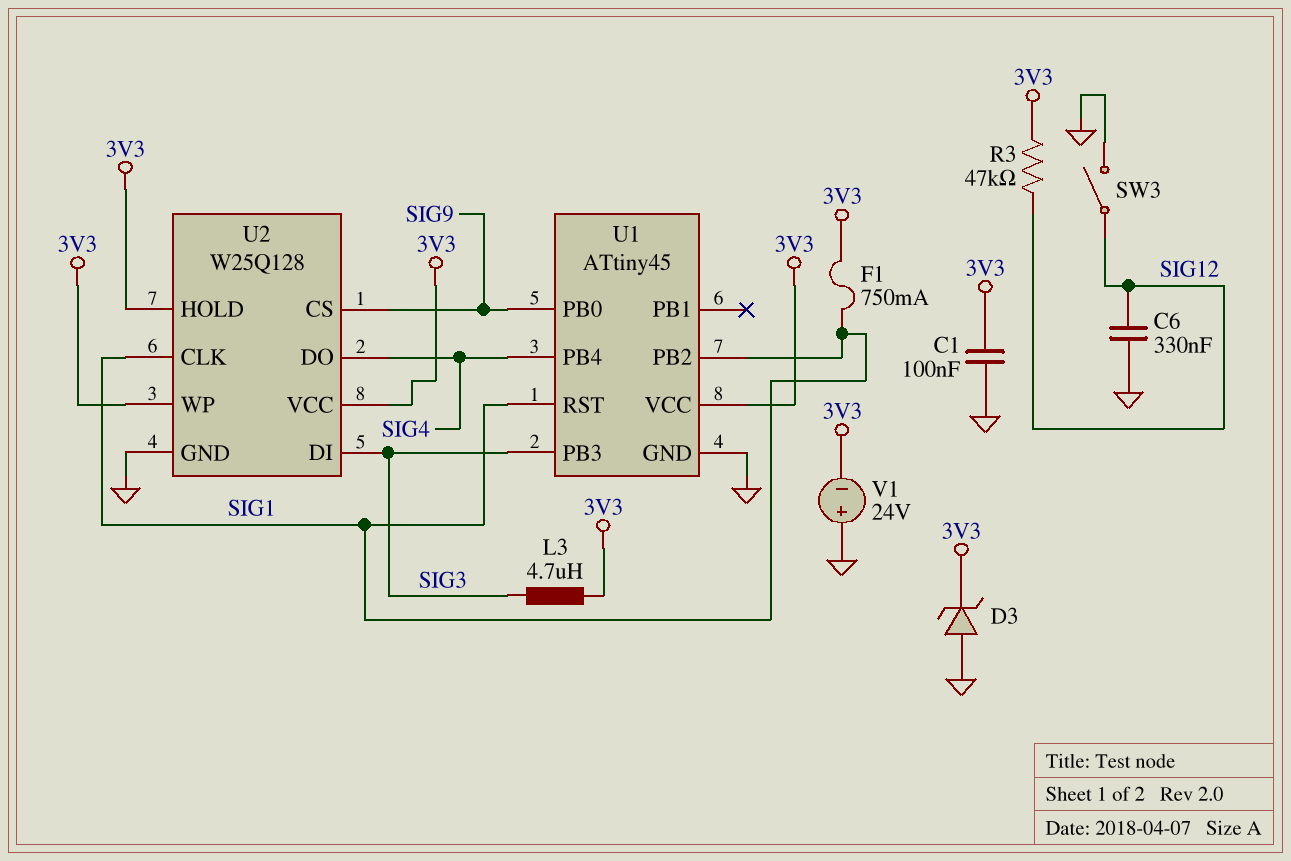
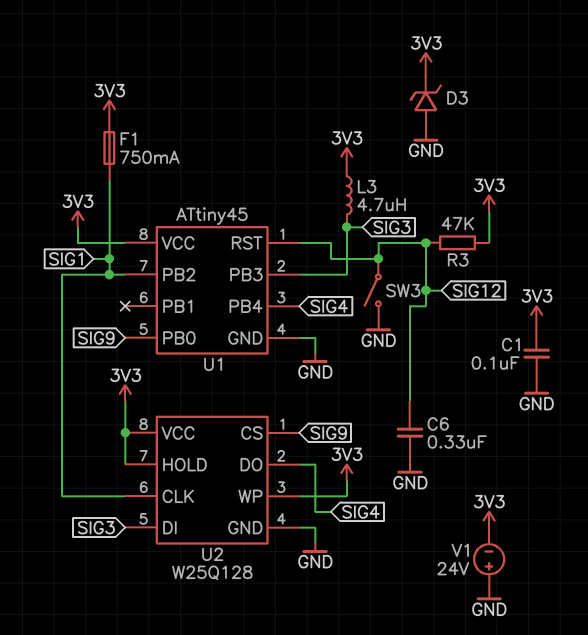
U1 pin RST: SIG1 -> SIG12

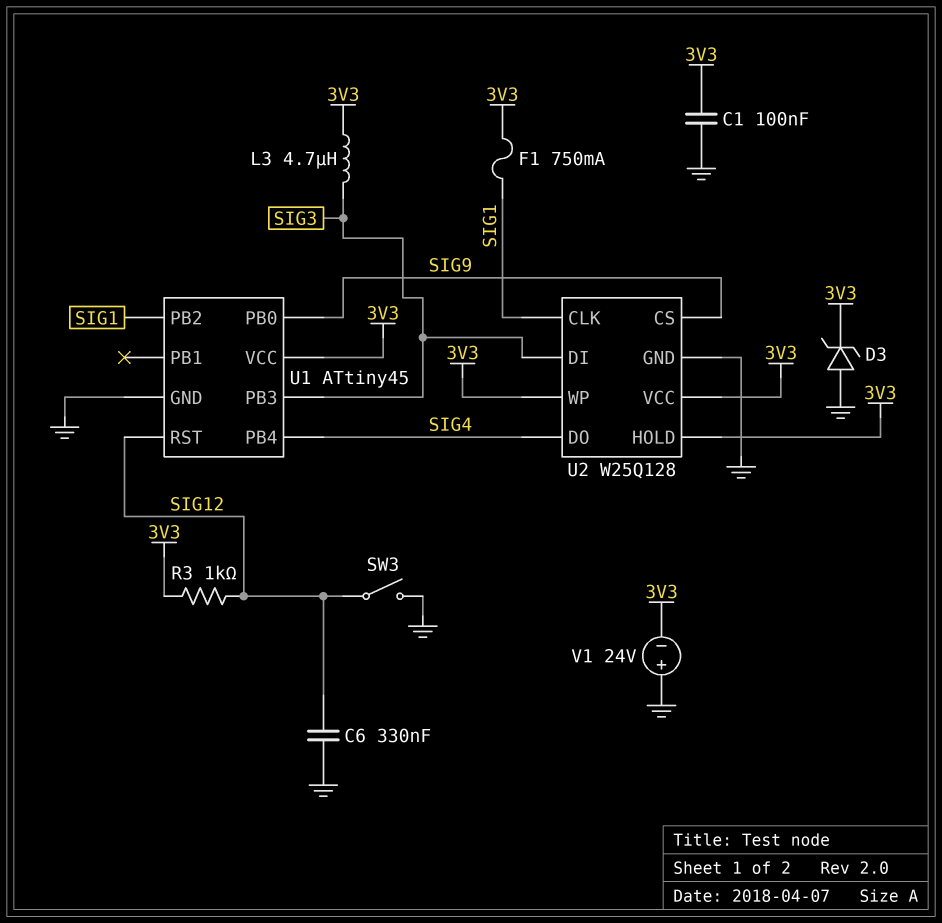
R3: 47k (3V3, SIG12) -> 1k (3V3, SIG12)

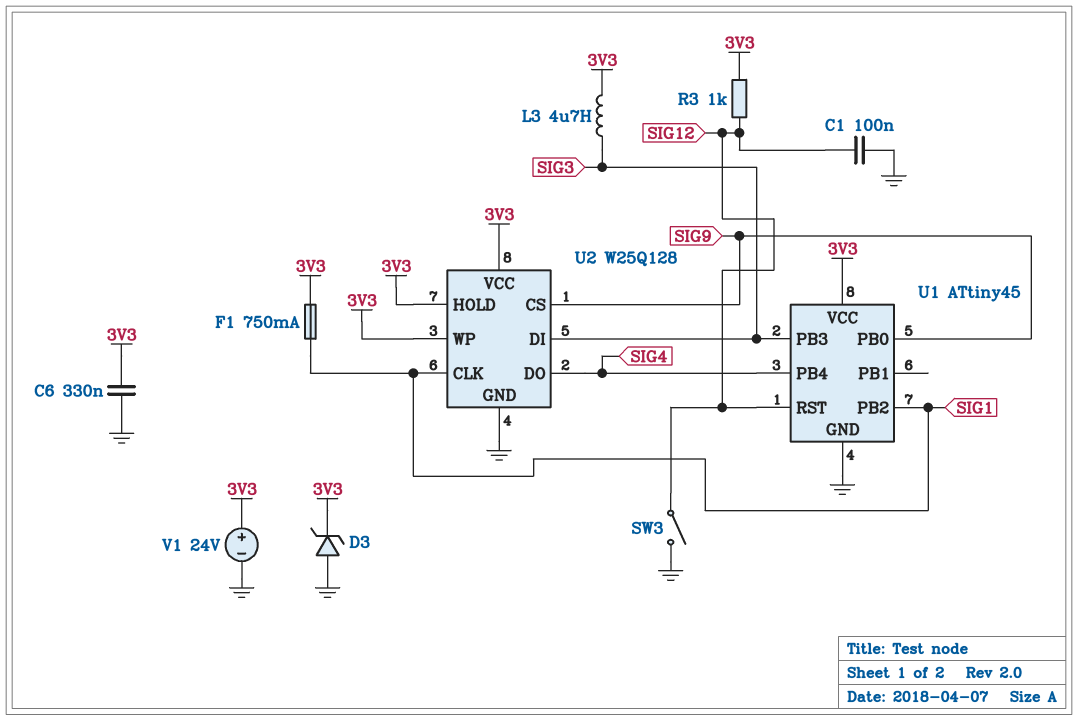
C1: 100nF (3V3, GND) -> 100nF (GND, SIG12)
C6: 330nF (GND, SIG12) -> 330nF (3V3, GND)
V1: 24V (plus GND, minus 3V3) -> 24V (plus 3V3, minus GND)

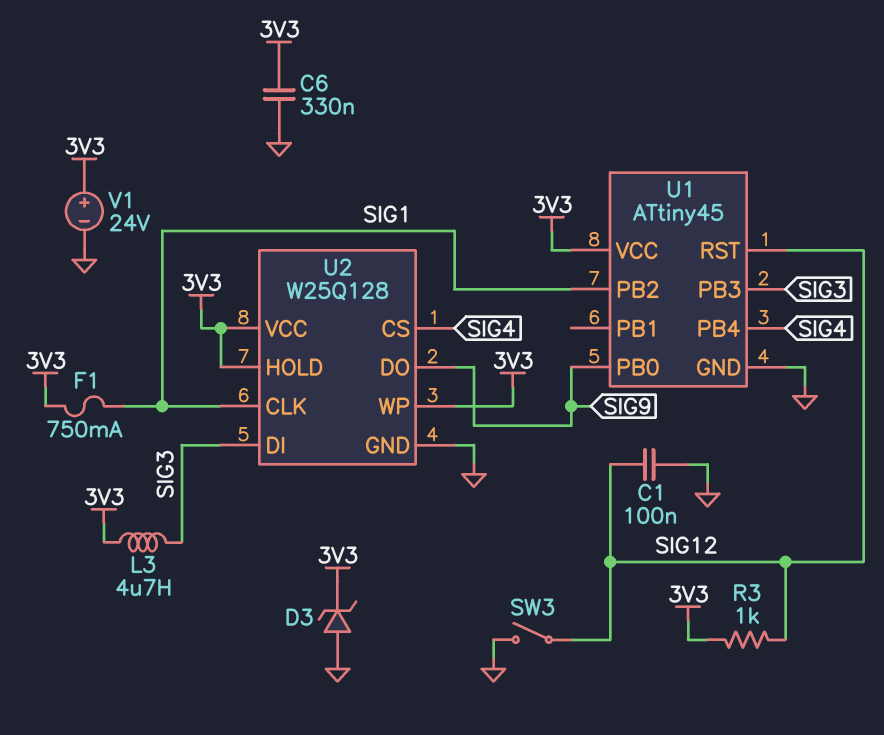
U2 pin CS: SIG9 -> SIG4
U2 pin DO: SIG4 -> SIG9

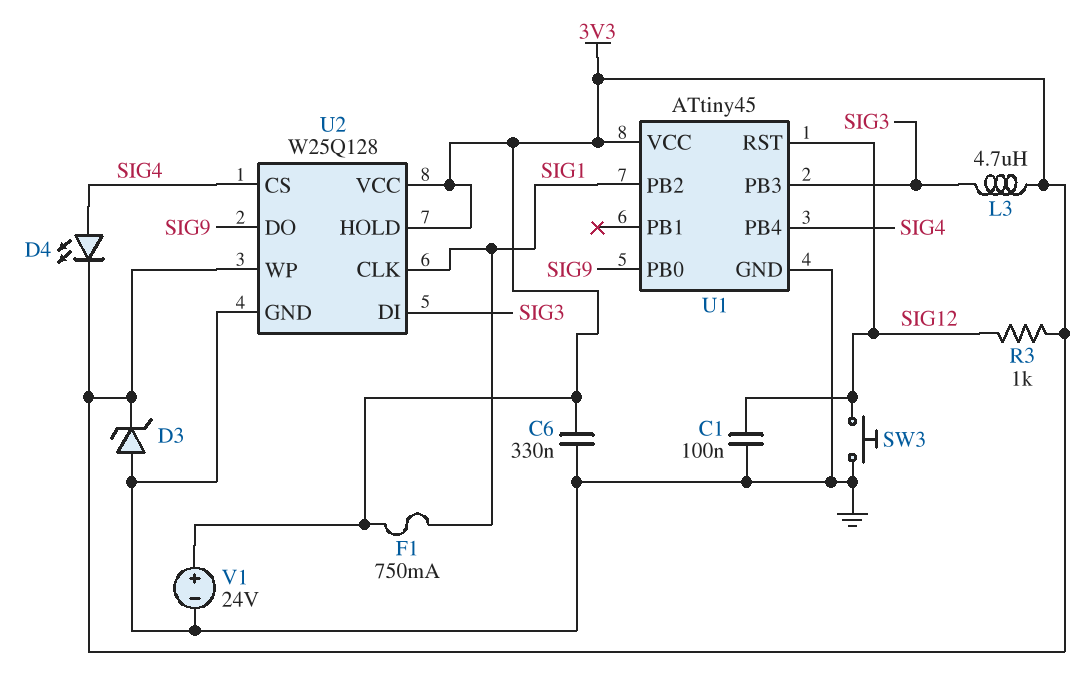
D4: none -> LED (A SIG4, K 3V3)
SW3: switch (GND, SIG12) -> button (GND, SIG12)

